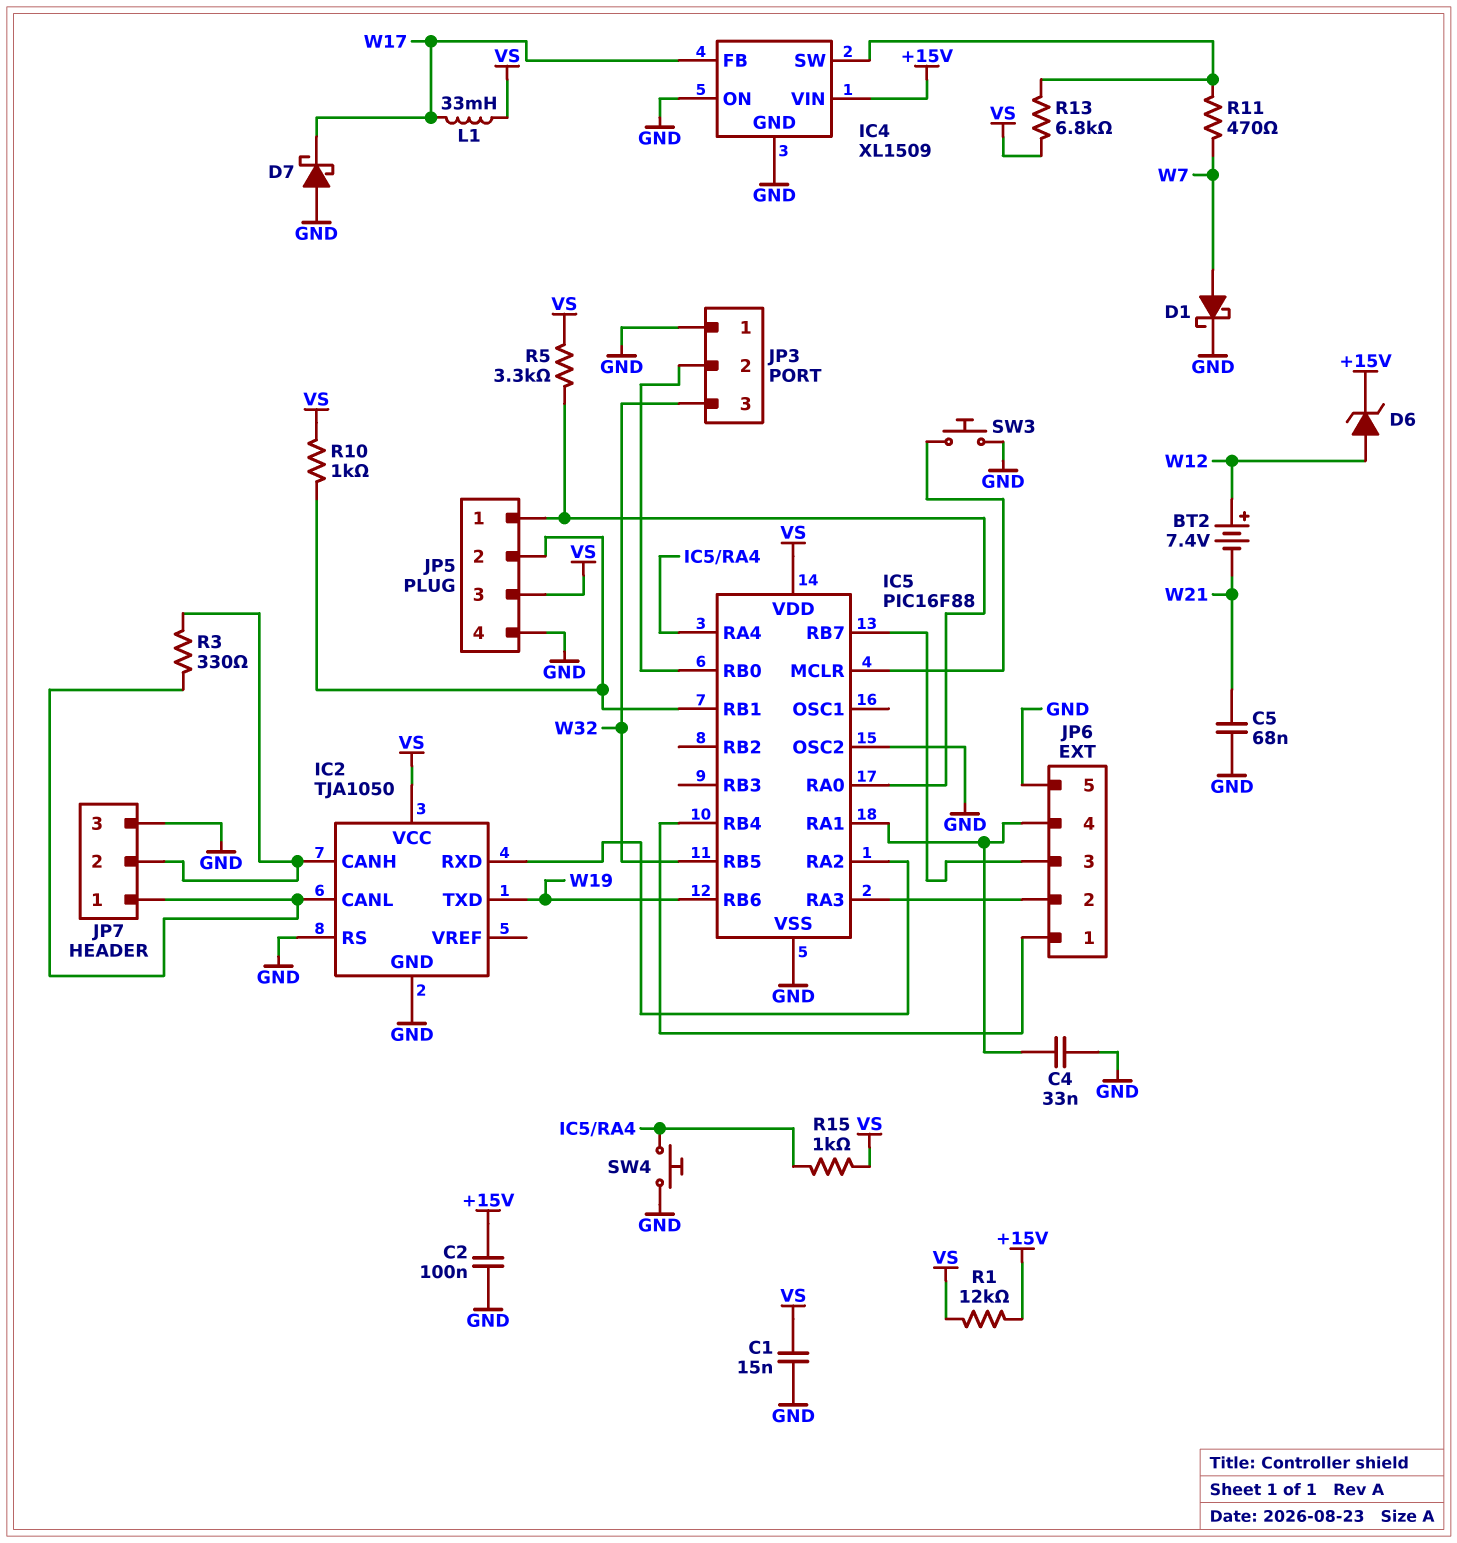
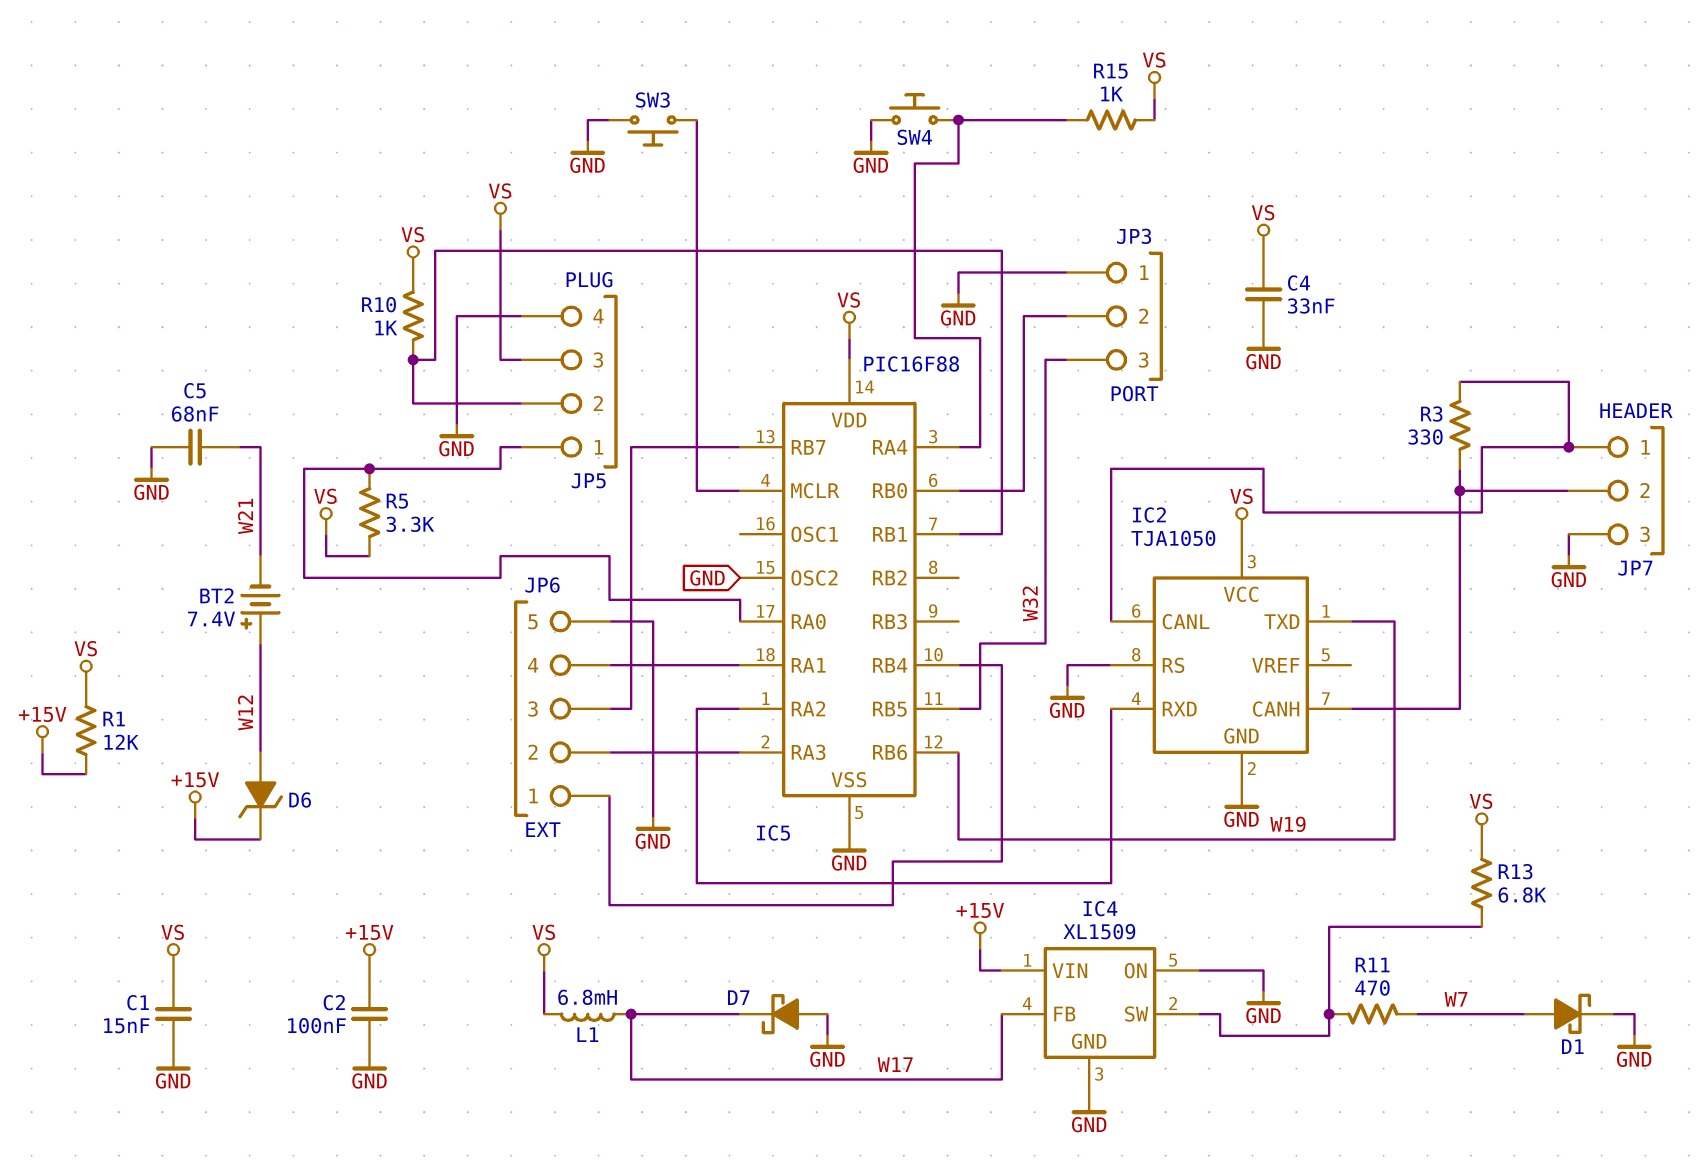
C4: 33nF (GND, IC5/RA1) -> 33nF (GND, VS)
L1: 33mH (VS, W17) -> 6.8mH (VS, W17)

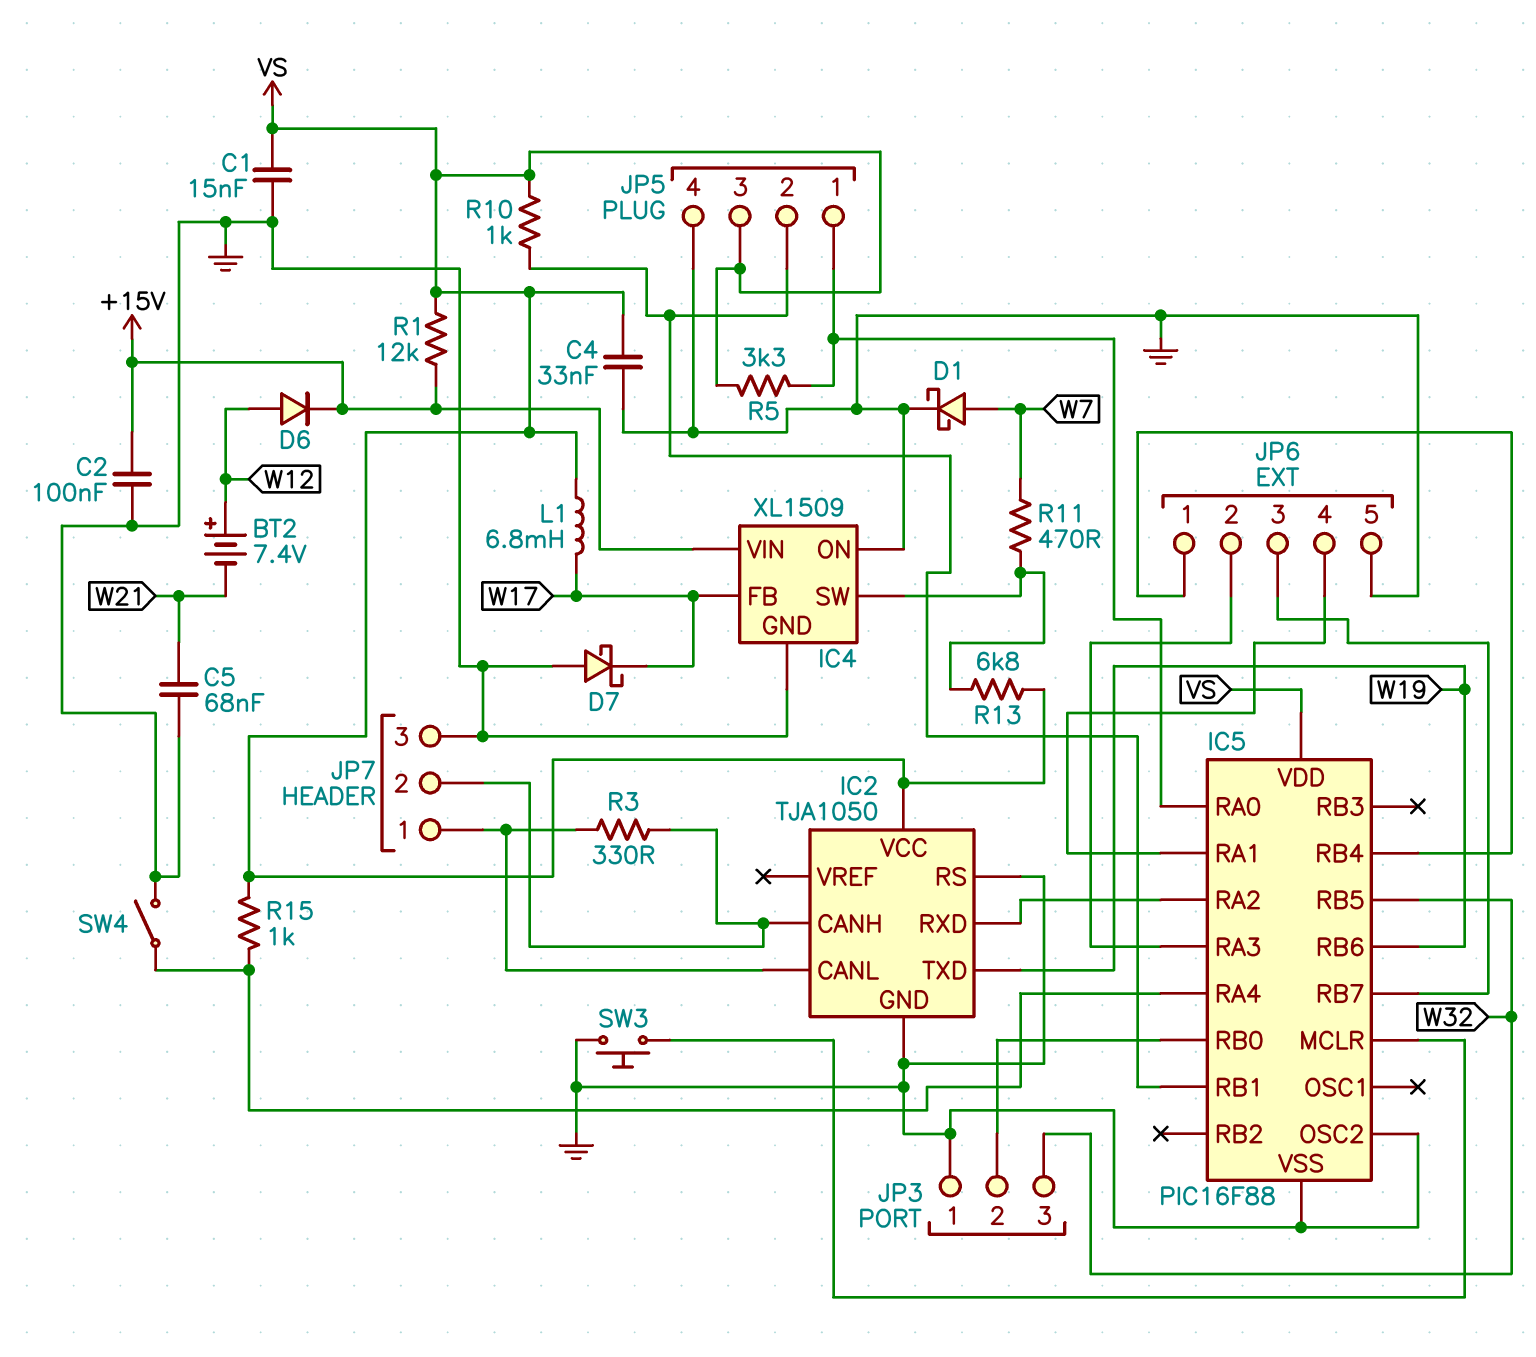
D6: zener (A W12, K +15V) -> diode (A W12, K +15V)
SW4: button (GND, IC5/RA4) -> switch (GND, IC5/RA4)

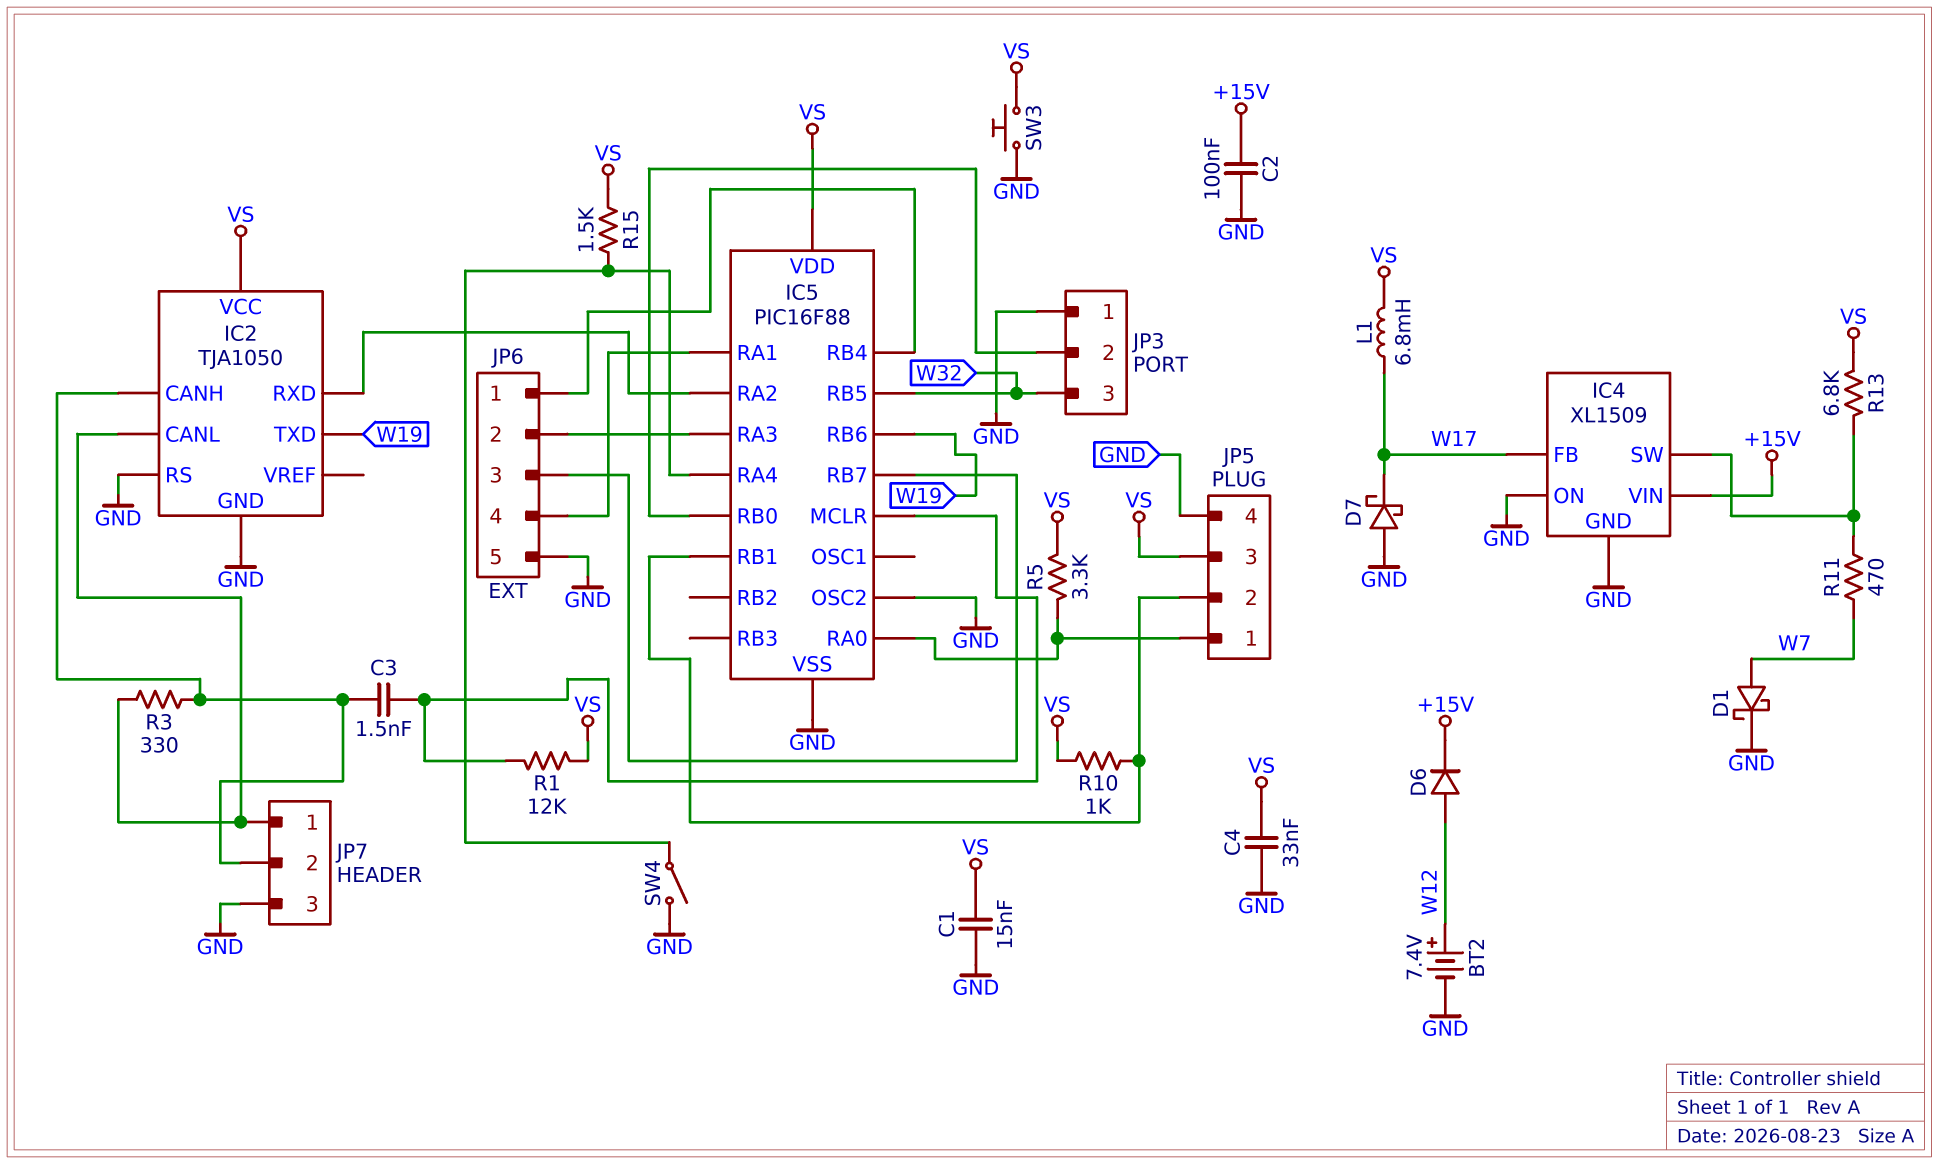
BT2: 7.4V (plus W12, minus W21) -> 7.4V (plus W12, minus GND)
C3: none -> 1.5nF (IC2/CANH, IC5/MCLR)
C5: 68nF (GND, W21) -> none
R1: 12k (+15V, VS) -> 12k (IC5/MCLR, VS)
R15: 1k (IC5/RA4, VS) -> 1.5k (IC5/RA4, VS)
SW3: button (GND, IC5/MCLR) -> button (GND, VS)

